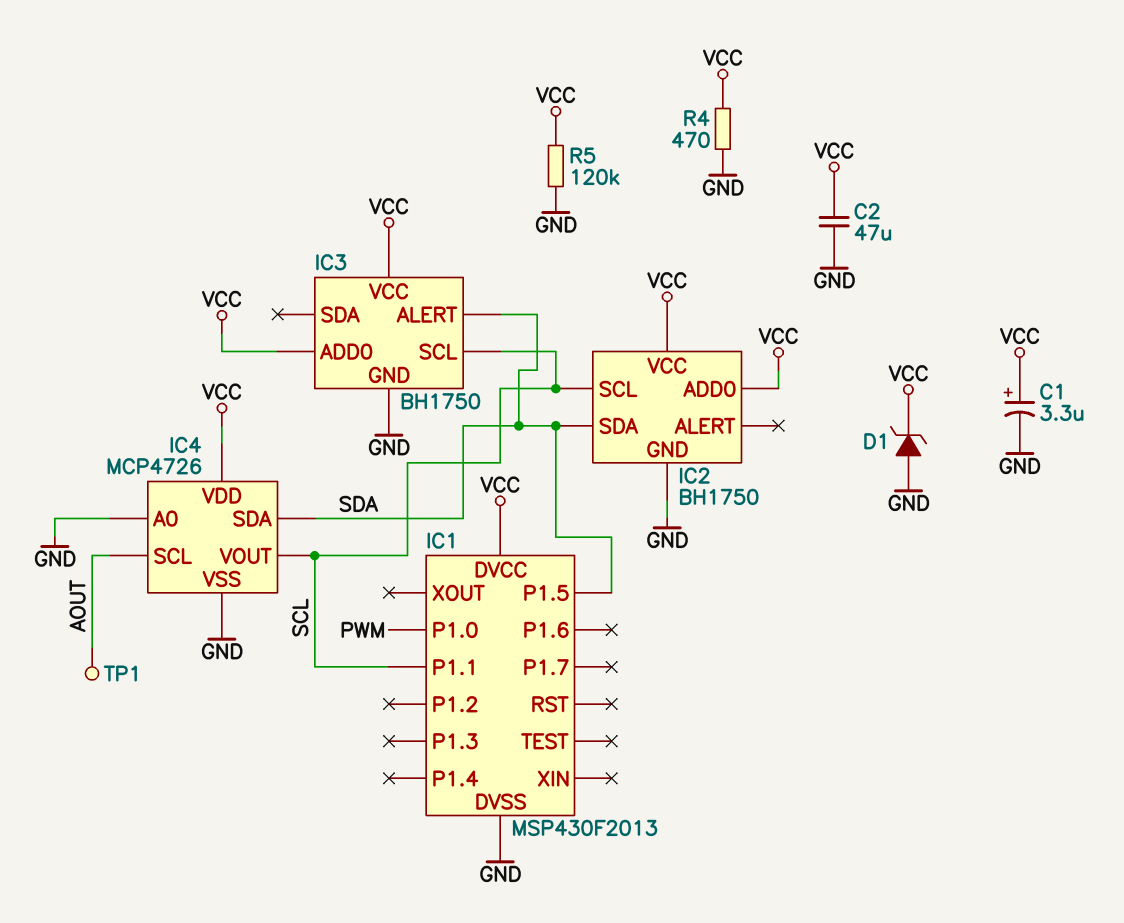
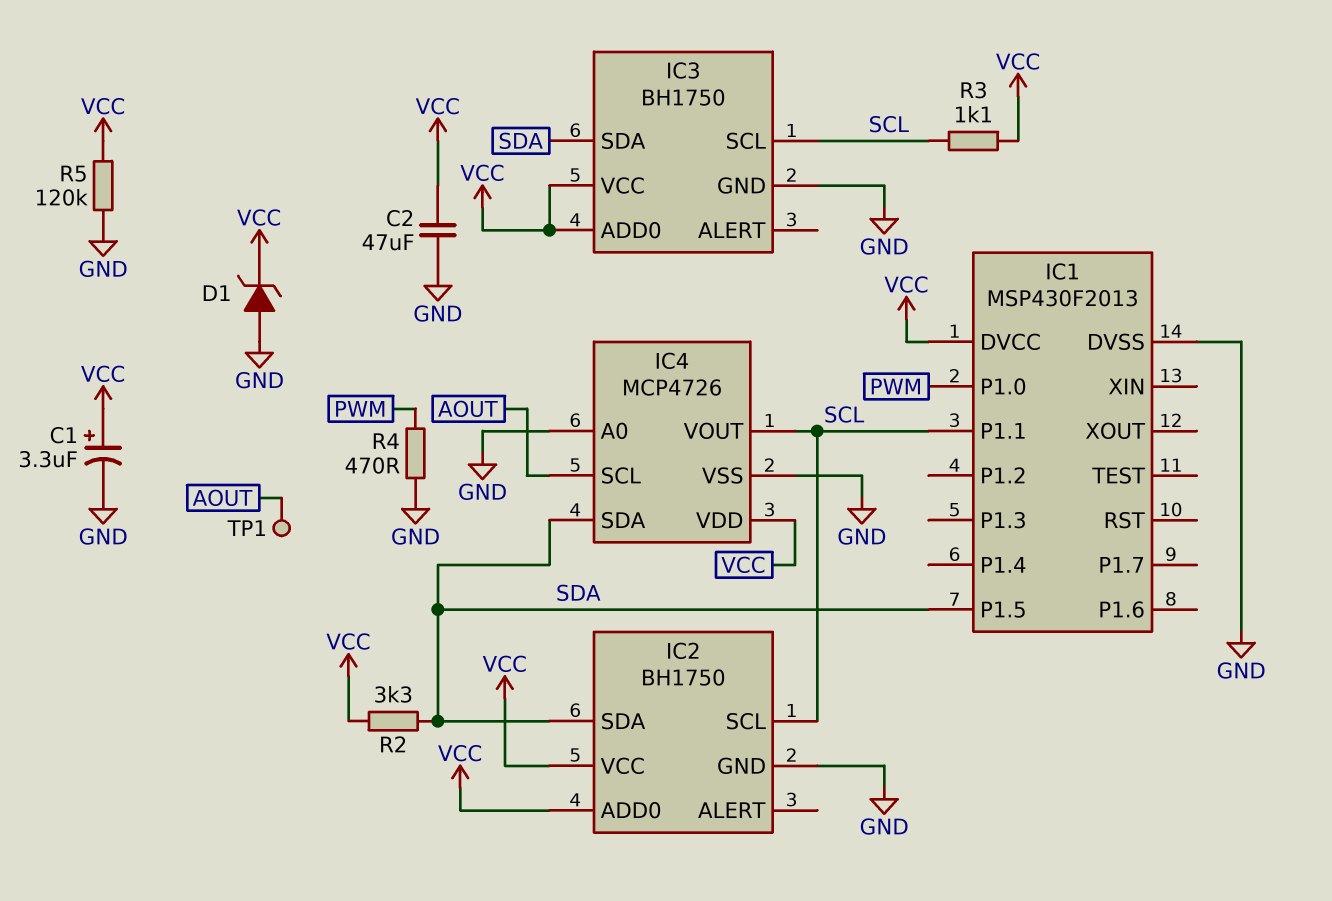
IC3 pin ALERT: SDA -> none
IC3 pin SDA: none -> SDA
R2: none -> 3.3k (SDA, VCC)
R3: none -> 1.1k (SCL, VCC)
R4: 470 (GND, VCC) -> 470 (GND, PWM)

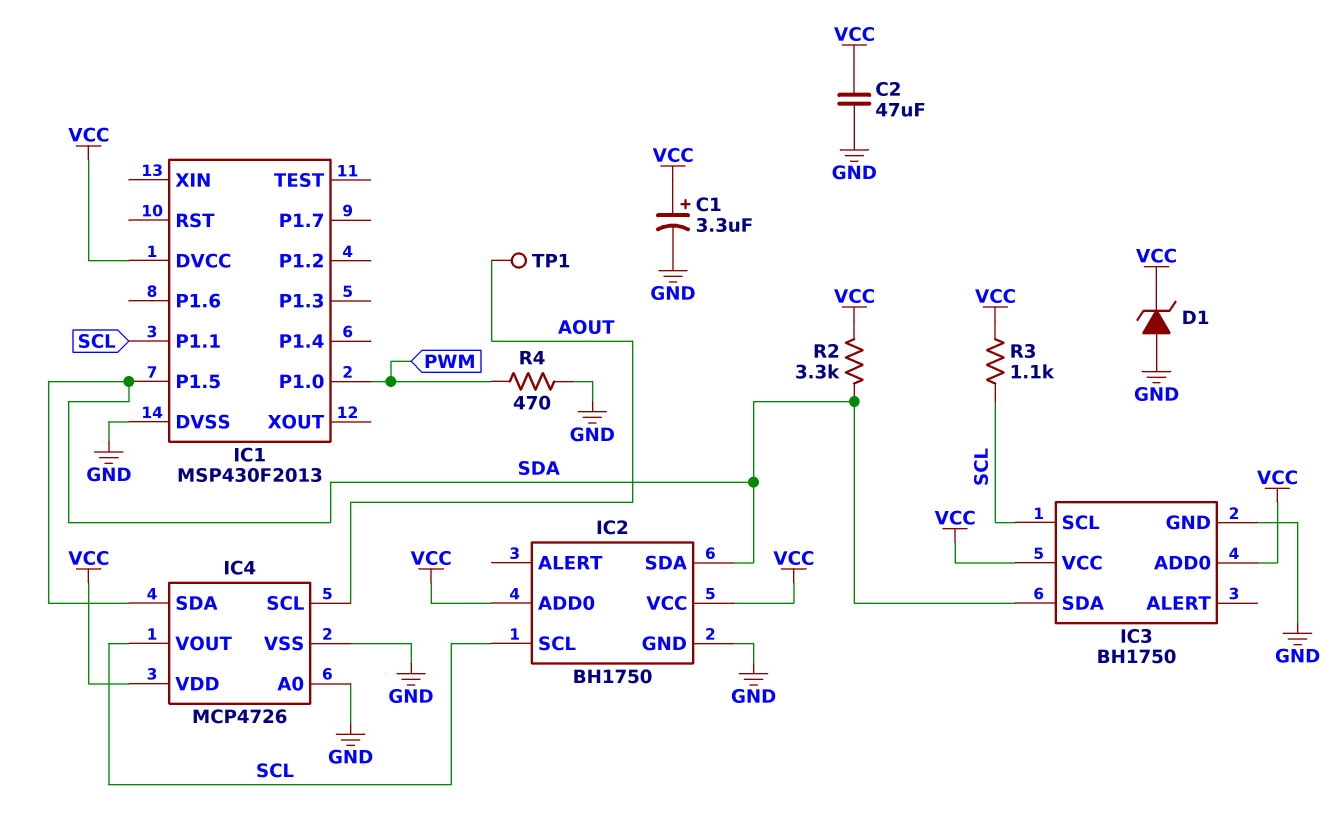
R5: 120k (GND, VCC) -> none

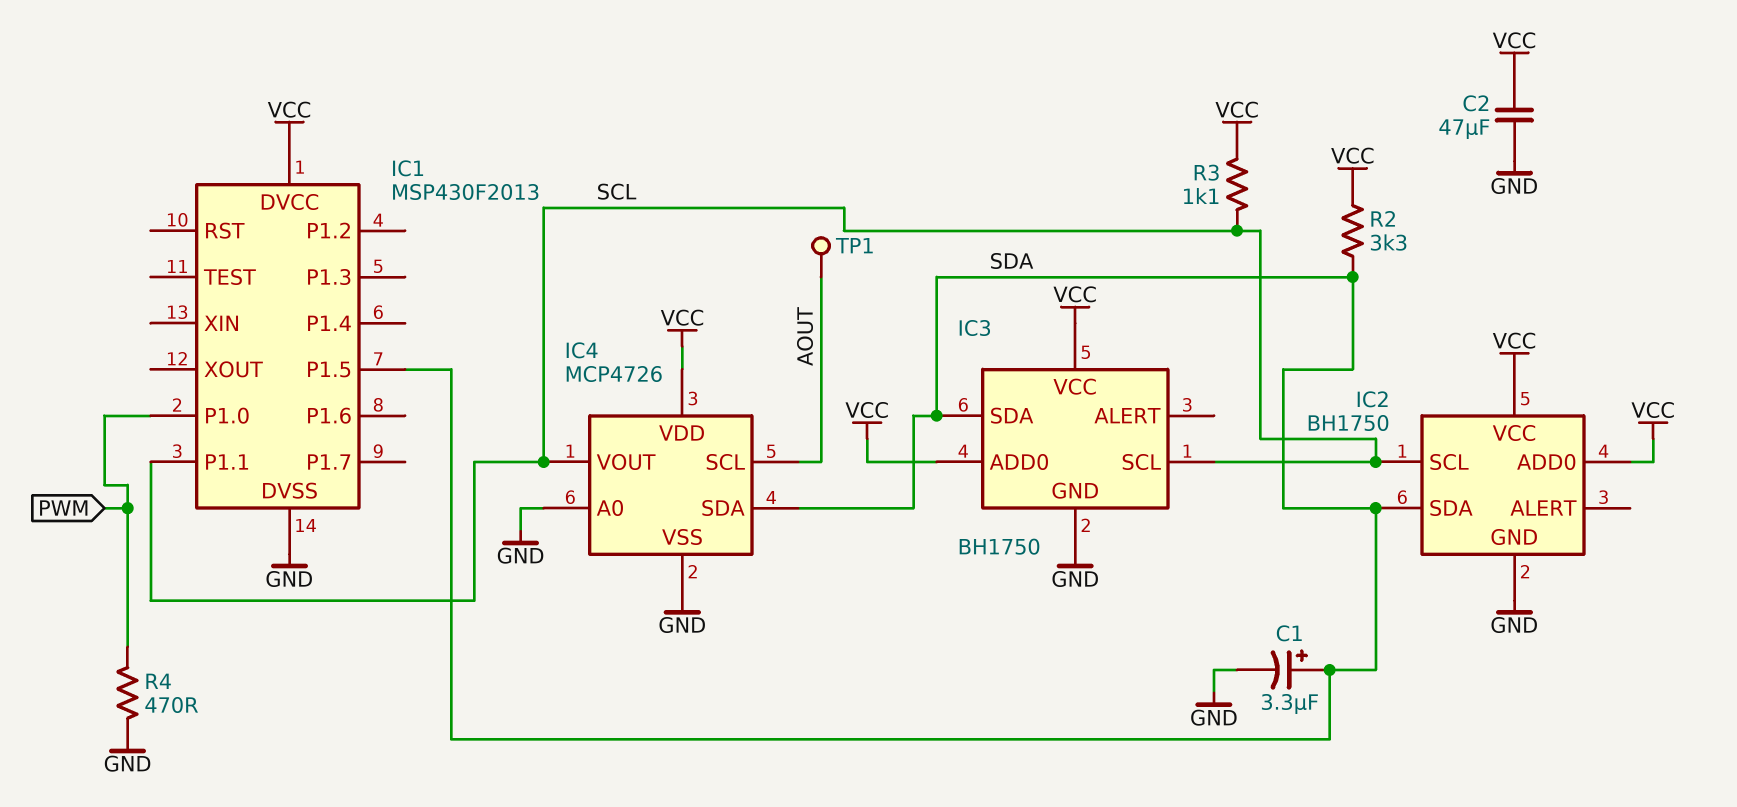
C1: 3.3uF (plus VCC, minus GND) -> 3.3uF (plus SDA, minus GND)
D1: zener (A GND, K VCC) -> none

